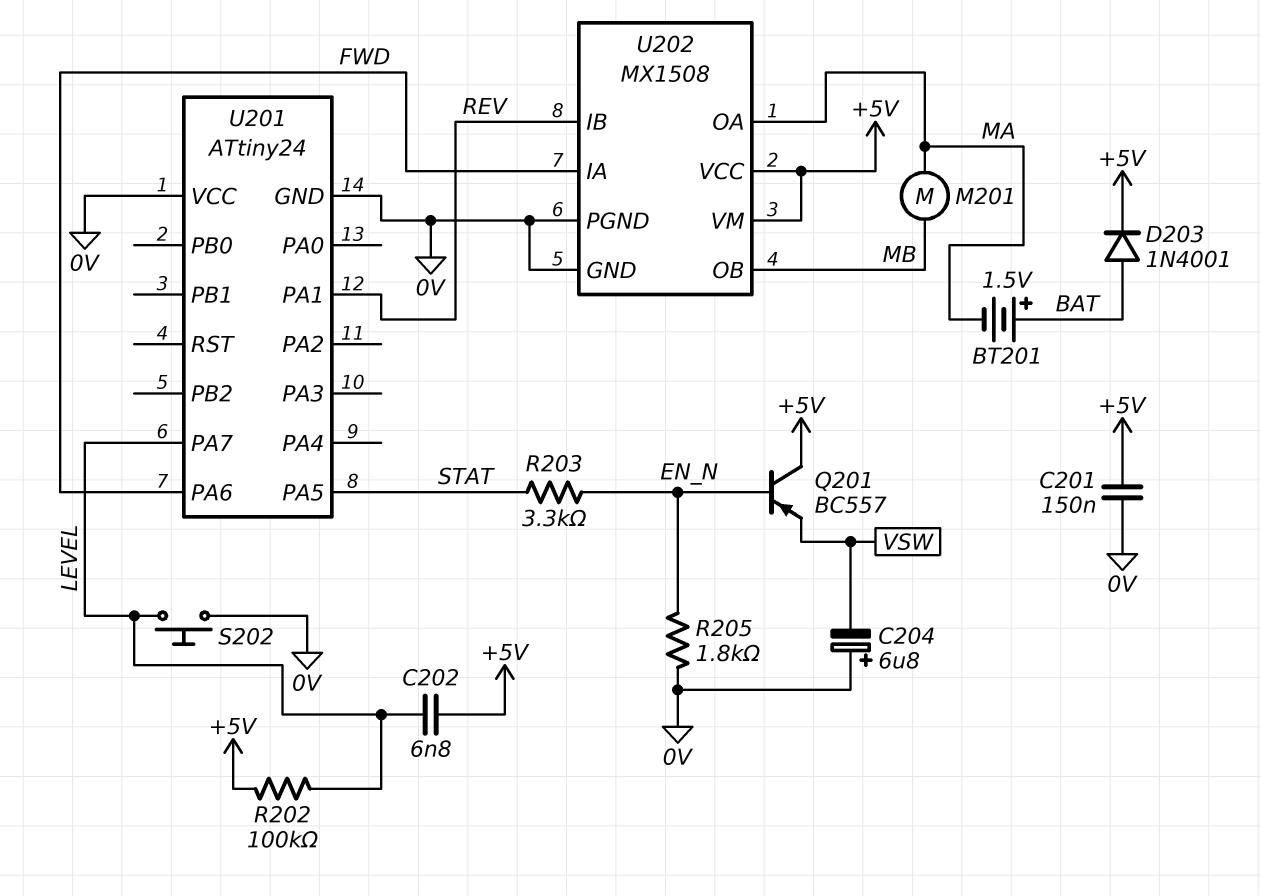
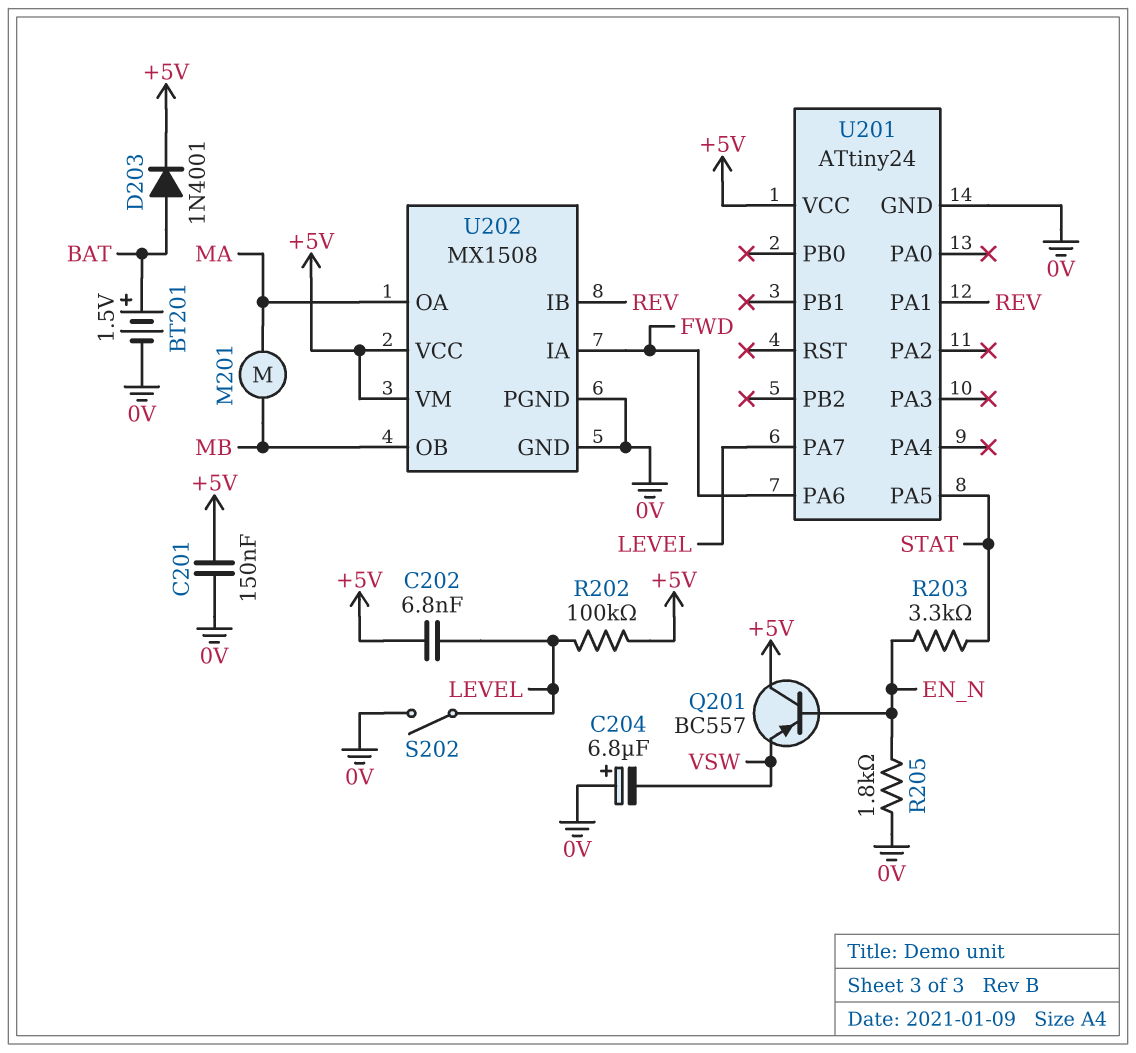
BT201: 1.5V (plus BAT, minus MA) -> 1.5V (plus BAT, minus 0V)
S202: button (0V, LEVEL) -> switch (0V, LEVEL)
U201 pin VCC: 0V -> +5V

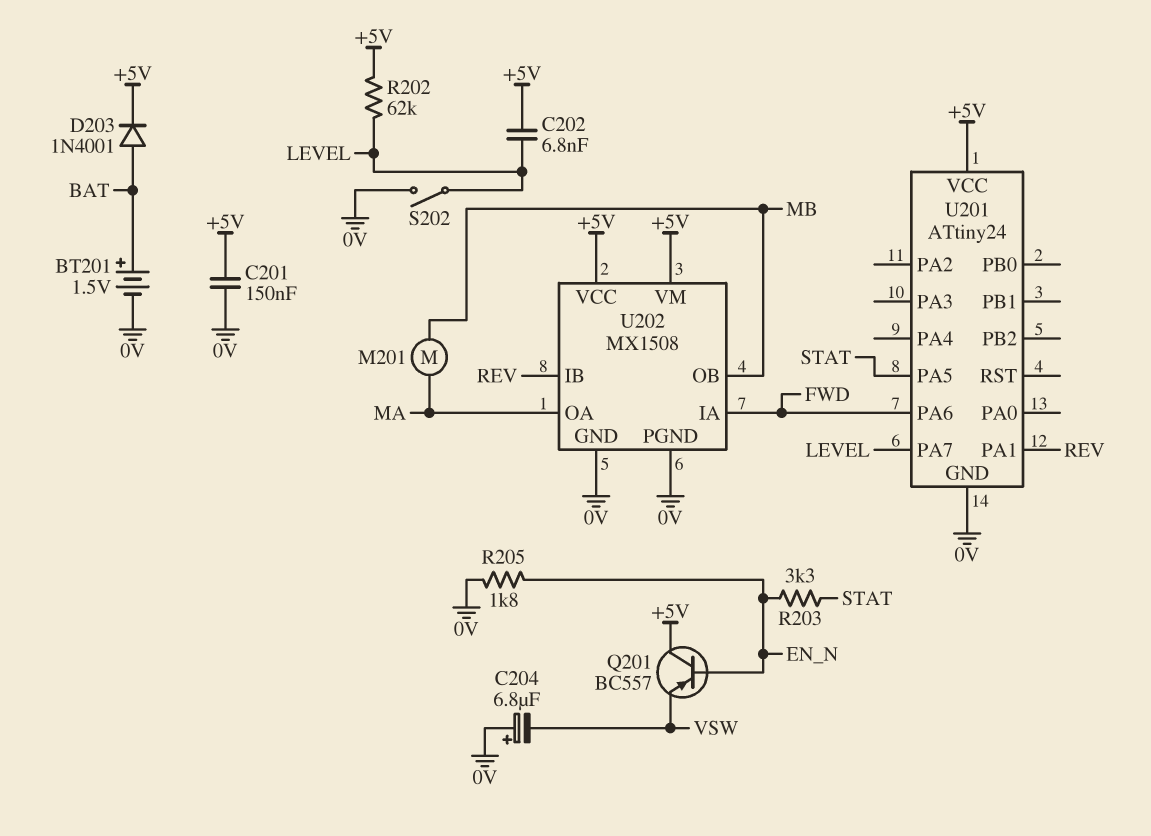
R202: 100k (+5V, LEVEL) -> 62k (+5V, LEVEL)

